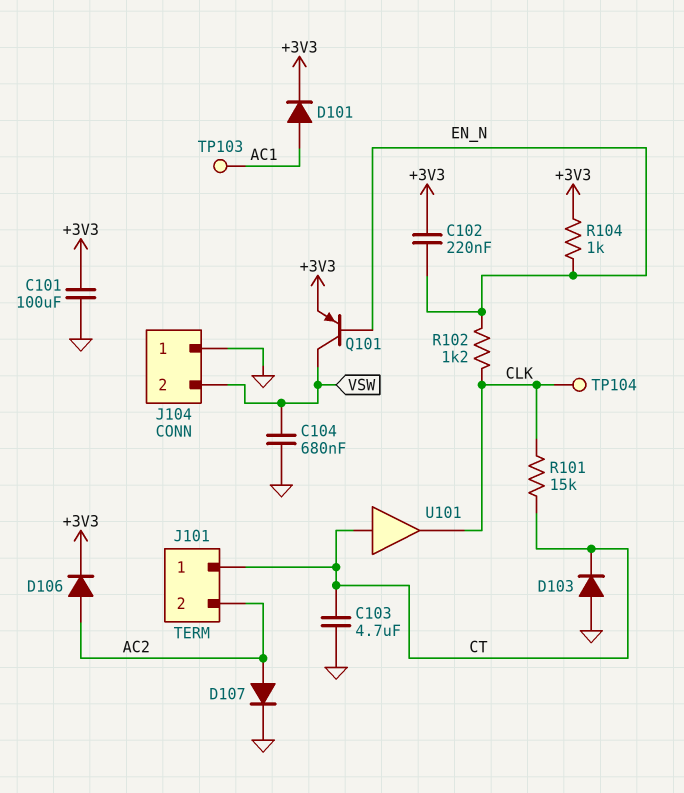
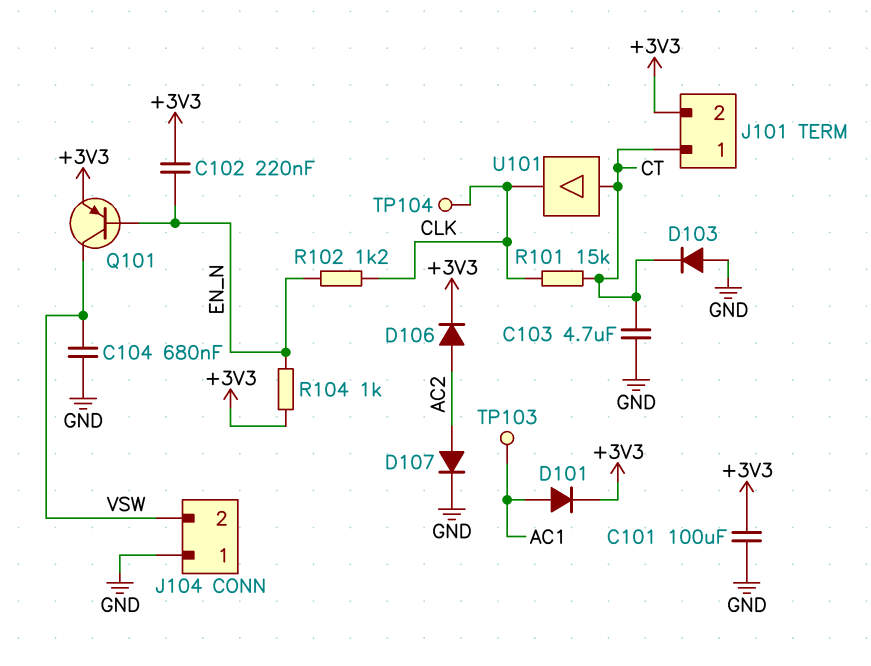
J101 pin 2: AC2 -> +3V3

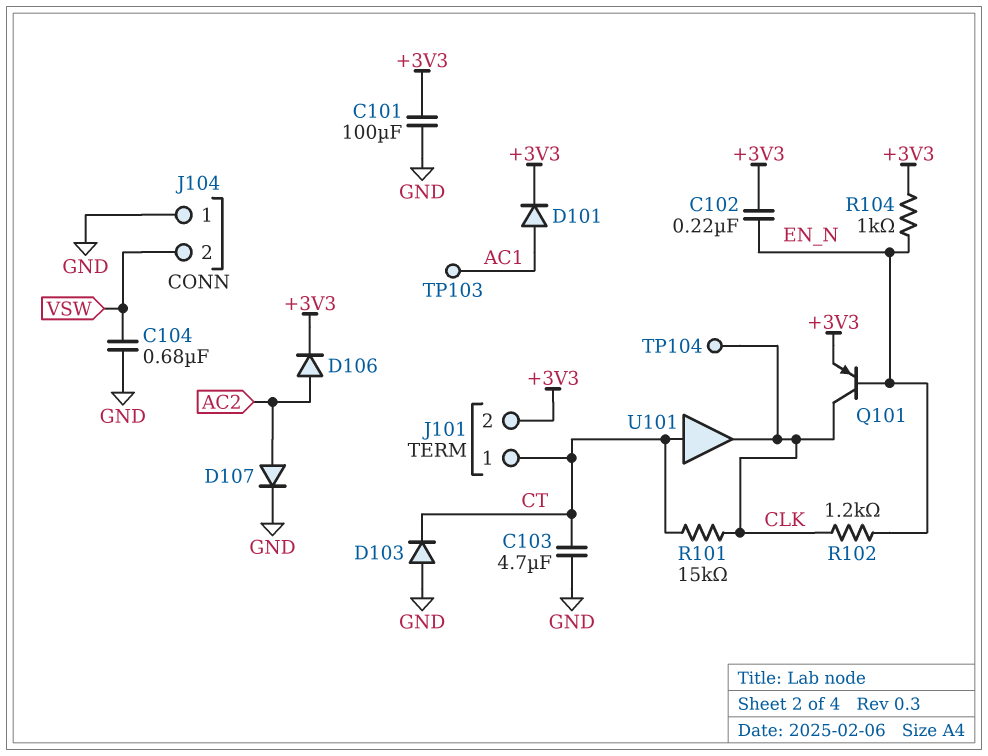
Q101: PNP (B EN_N, C VSW, E +3V3) -> PNP (B EN_N, C CLK, E +3V3)

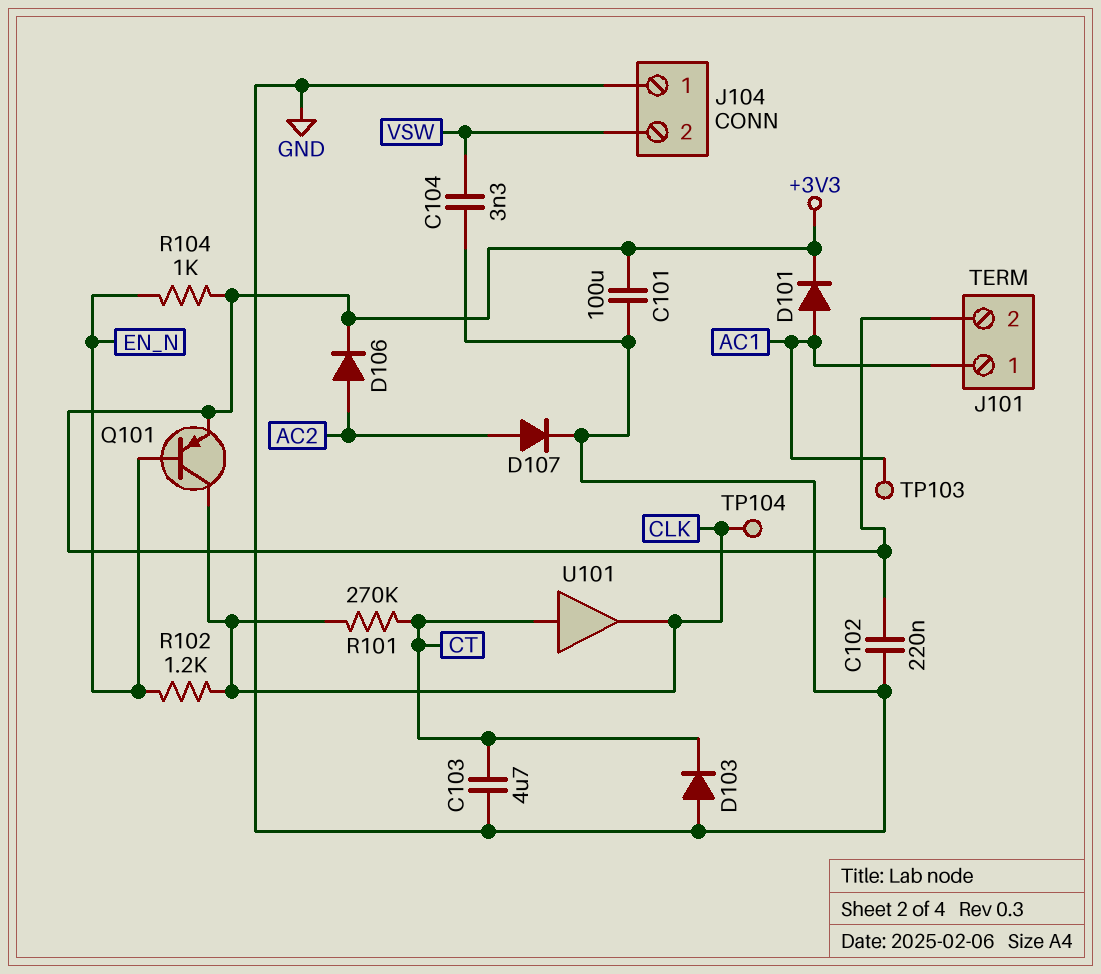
C102: 220nF (+3V3, EN_N) -> 220nF (+3V3, GND)
C104: 680nF (GND, VSW) -> 3.3nF (GND, VSW)
J101 pin 1: CT -> AC1
R101: 15k (CLK, CT) -> 270k (CLK, CT)

